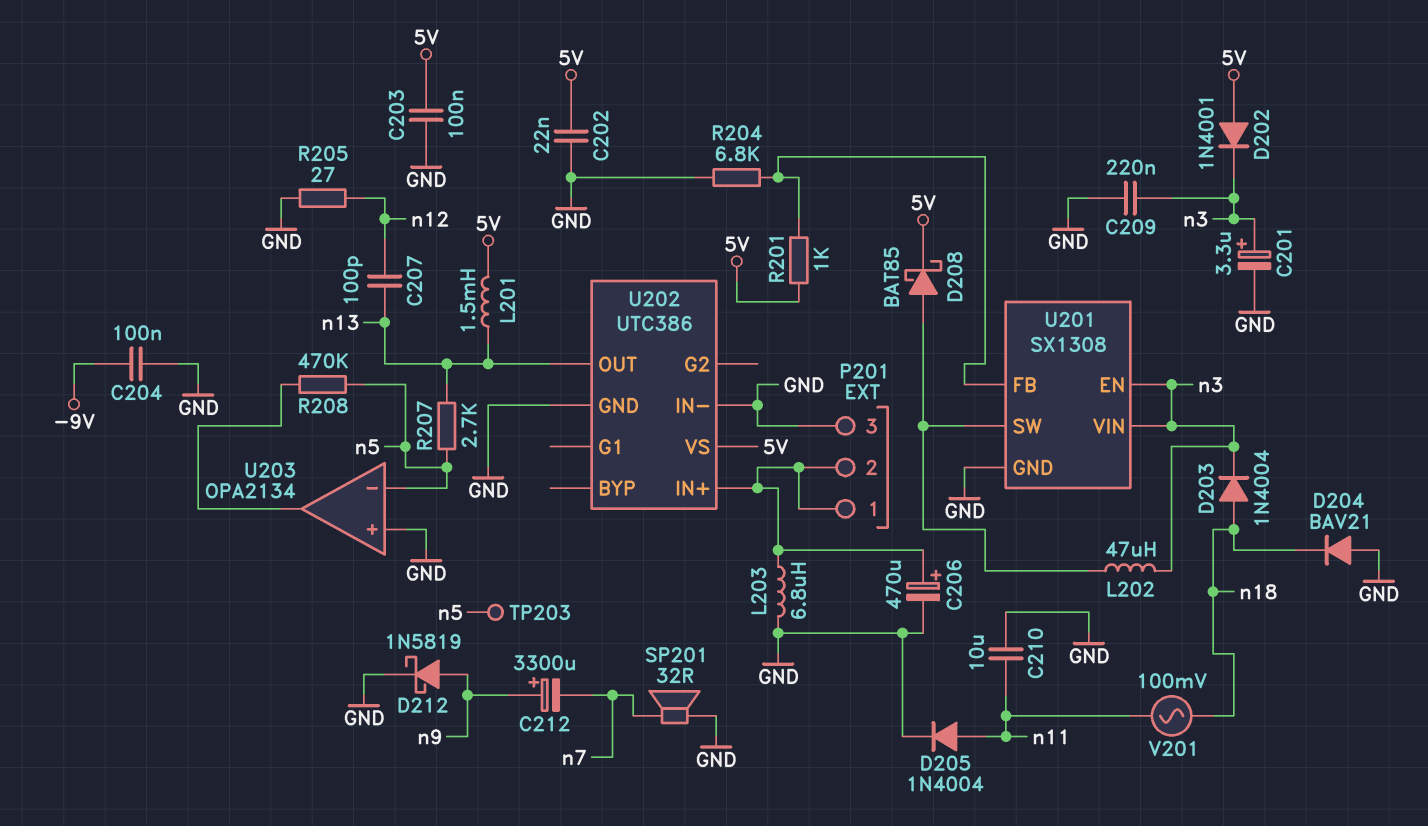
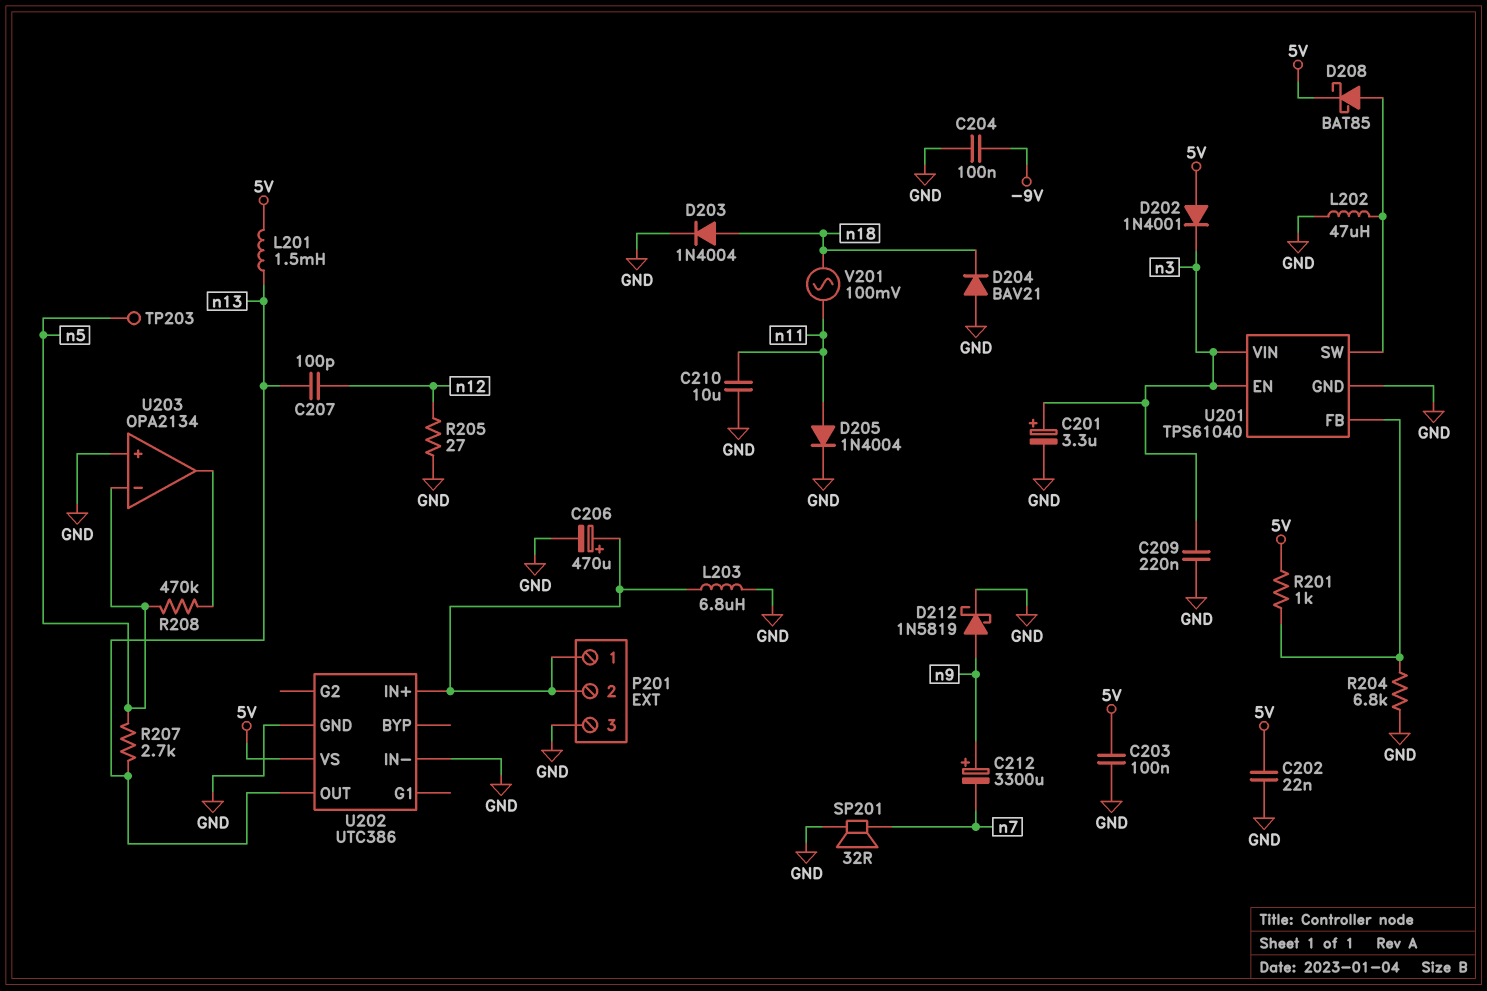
D203: diode 1N4004 (A n18, K n3) -> diode 1N4004 (A n18, K GND)
L202: 47uH (U201/SW, n3) -> 47uH (GND, U201/SW)
U201: SX1308 -> TPS61040

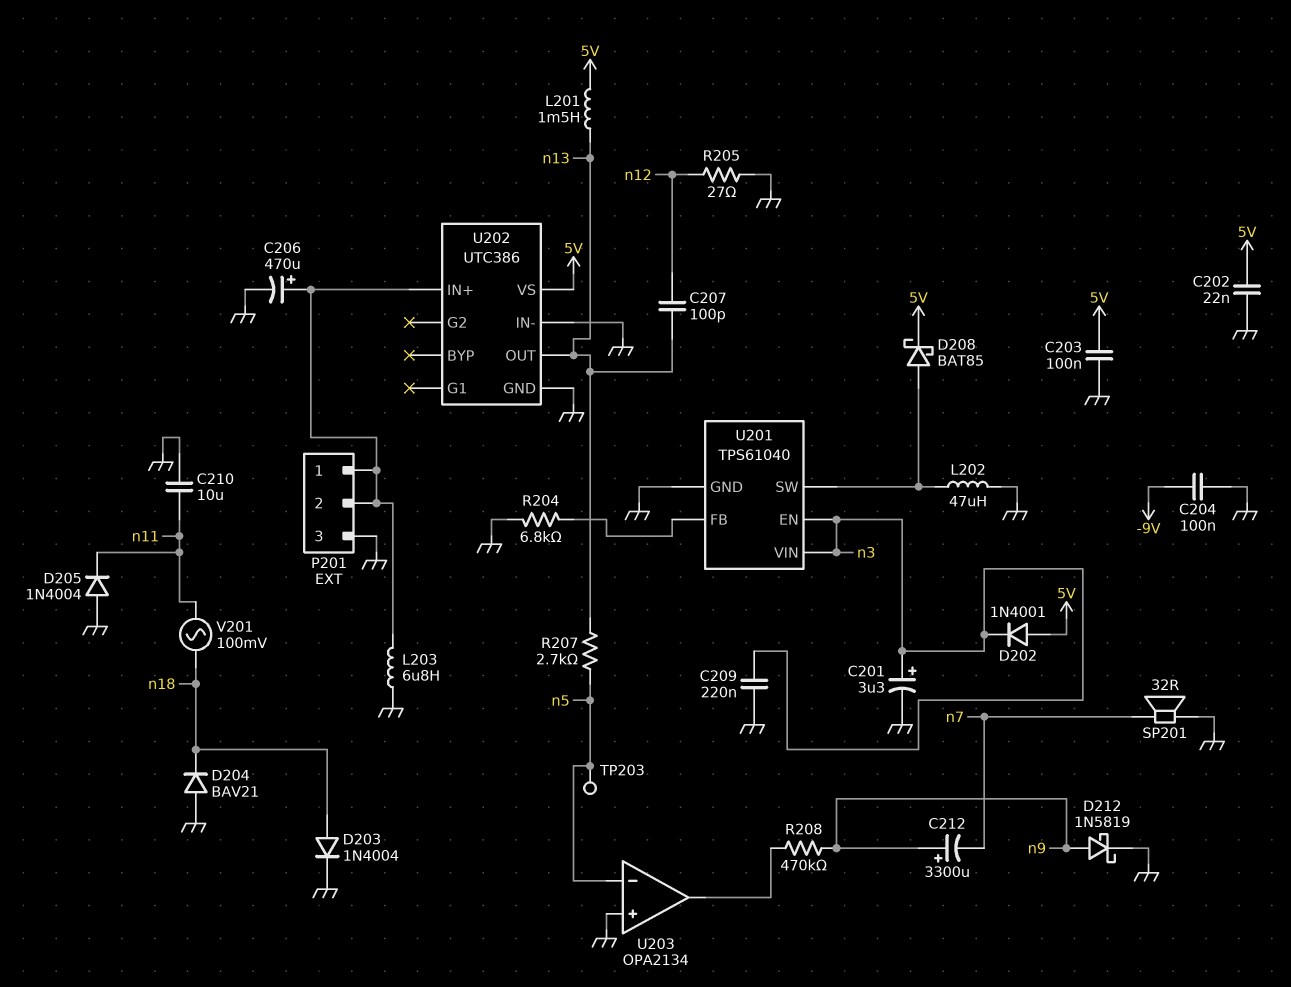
D205: diode 1N4004 (A n11, K GND) -> diode 1N4004 (A GND, K n11)
R201: 1k (5V, U201/FB) -> none
R208: 470k (U203/out, n5) -> 470k (U203/out, n9)

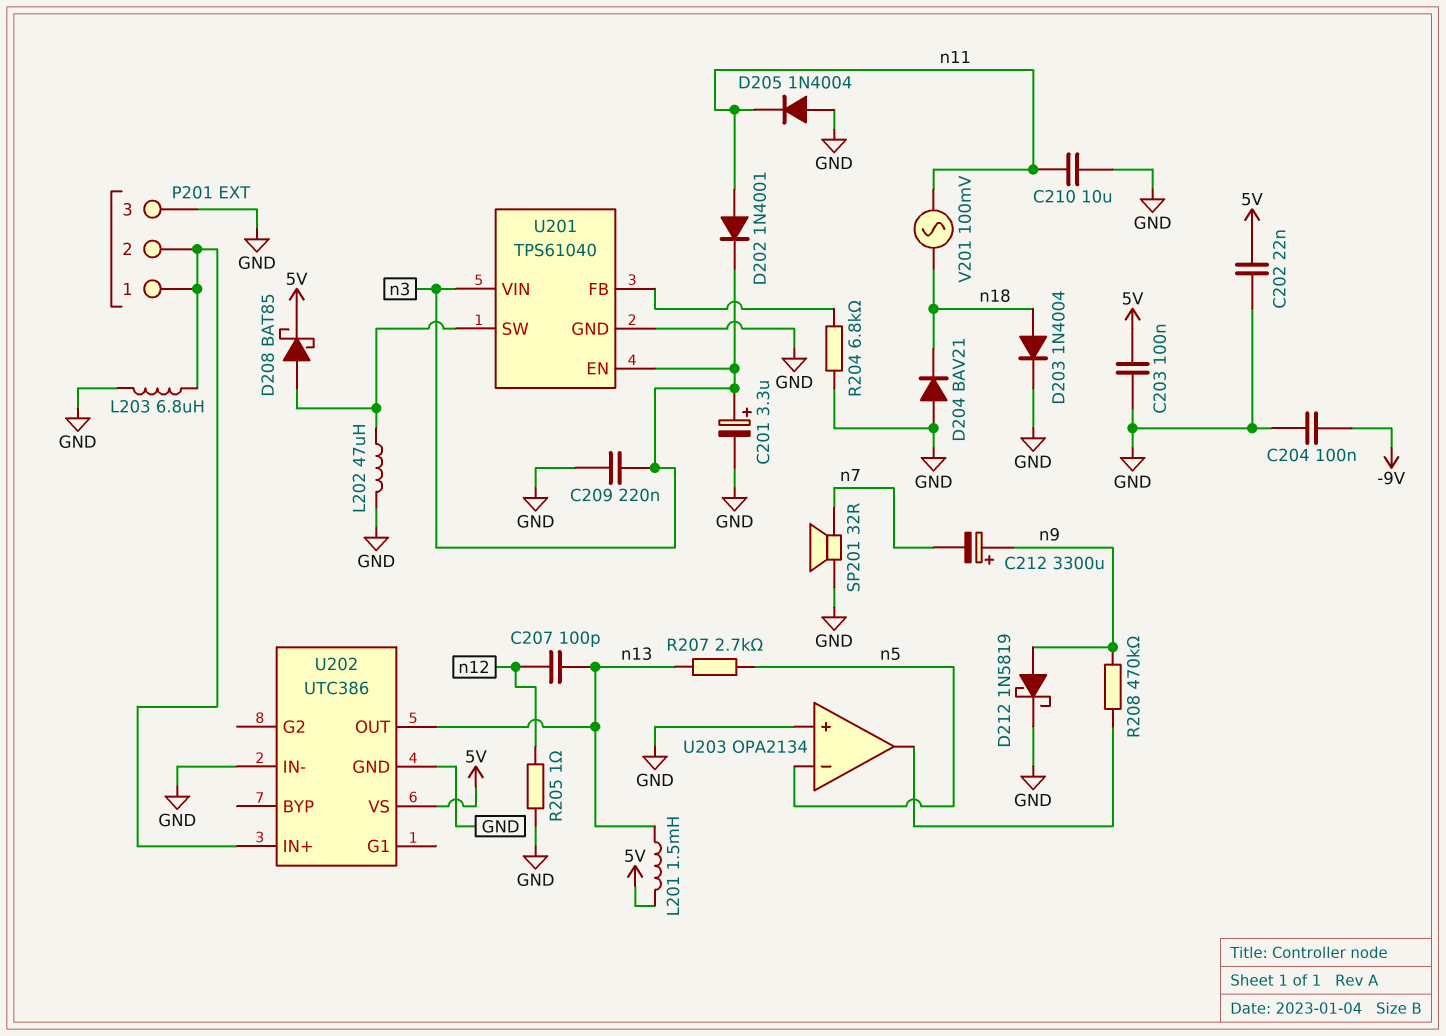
C206: 470uF (plus P201/1, minus GND) -> none
D202: diode 1N4001 (A 5V, K n3) -> diode 1N4001 (A n11, K n3)
R205: 27 (GND, n12) -> 1 (GND, n12)
TP203: test point (n5) -> none

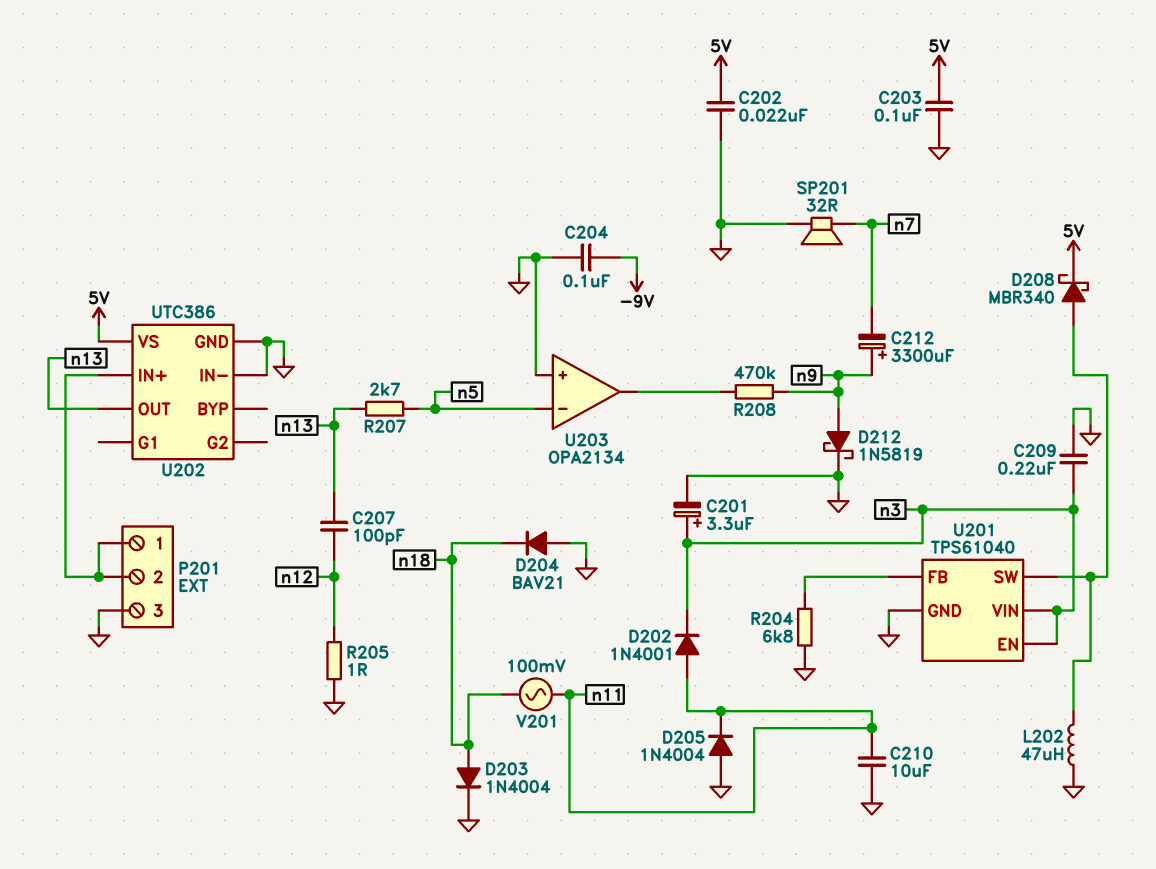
D208: schottky BAT85 (A U201/SW, K 5V) -> schottky MBR340 (A U201/SW, K 5V)
L201: 1.5mH (5V, n13) -> none
L203: 6.8uH (GND, P201/1) -> none

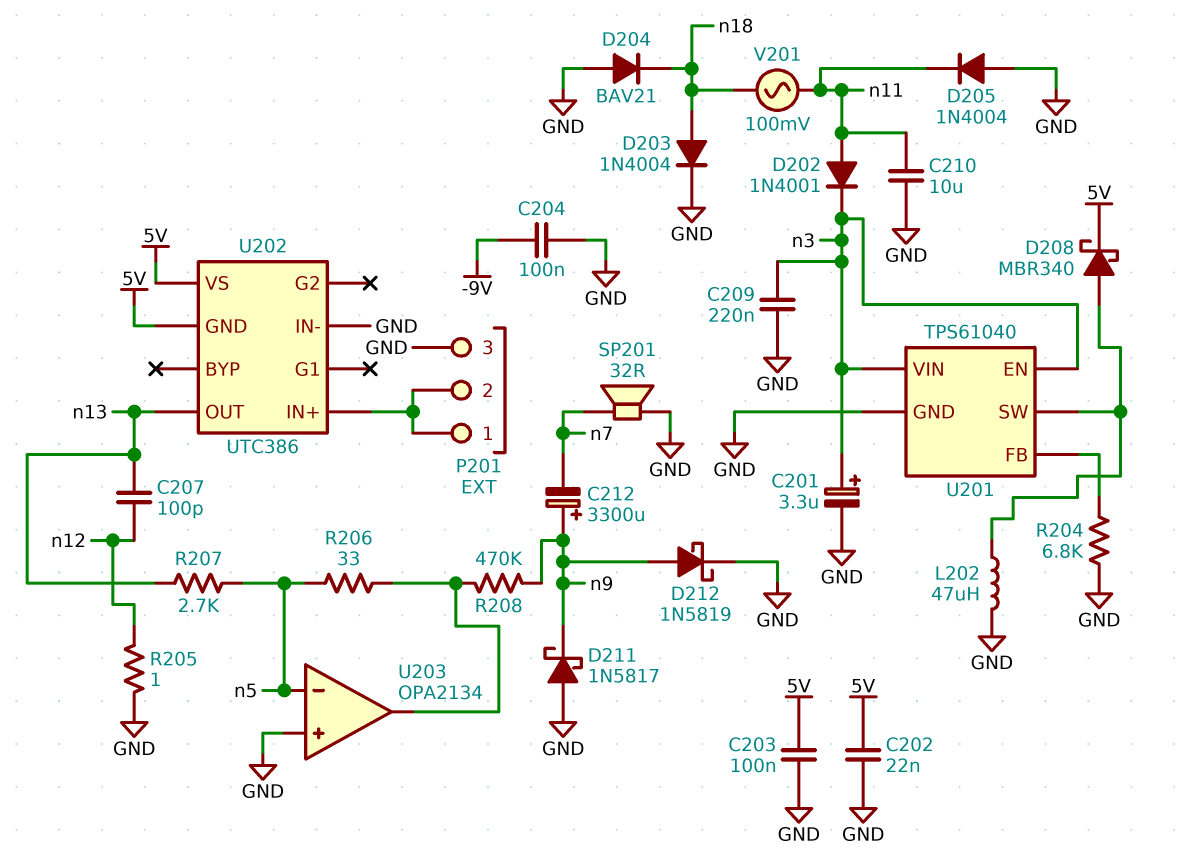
D211: none -> schottky 1N5817 (A GND, K n9)
R206: none -> 33 (U203/out, n5)
U202 pin GND: GND -> 5V

